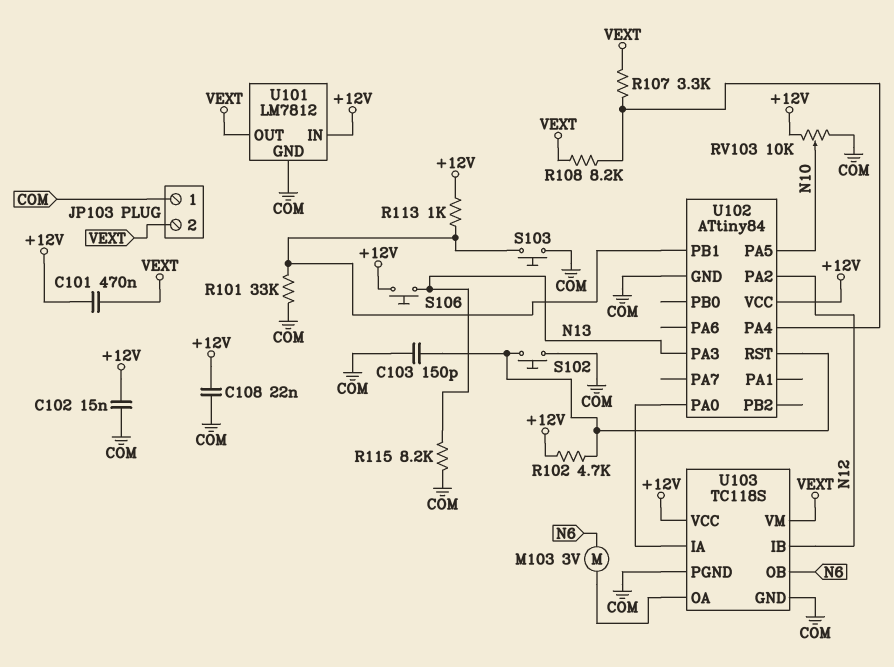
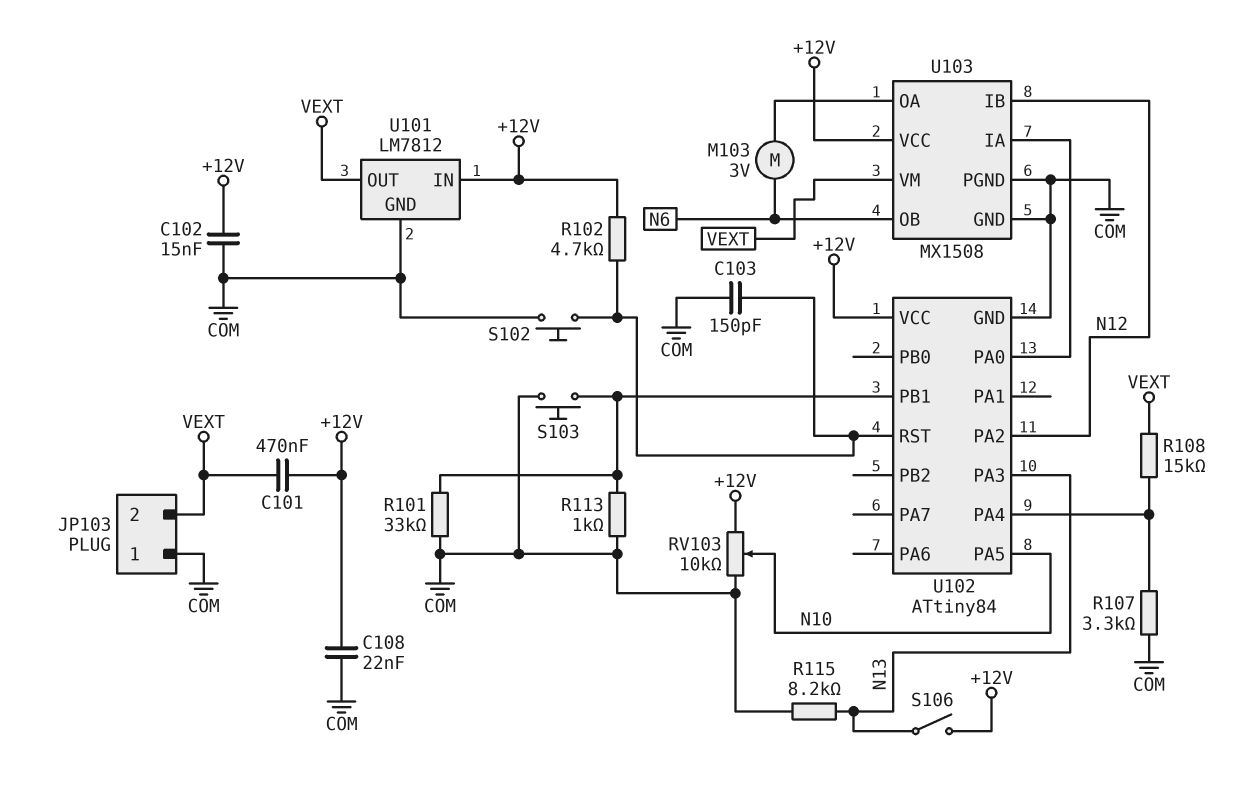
R107: 3.3k (U102/PA4, VEXT) -> 3.3k (COM, U102/PA4)
R108: 8.2k (U102/PA4, VEXT) -> 15k (U102/PA4, VEXT)
R113: 1k (+12V, U102/PB1) -> 1k (COM, U102/PB1)
S106: button (+12V, N13) -> switch (+12V, N13)
U103: TC118S -> MX1508

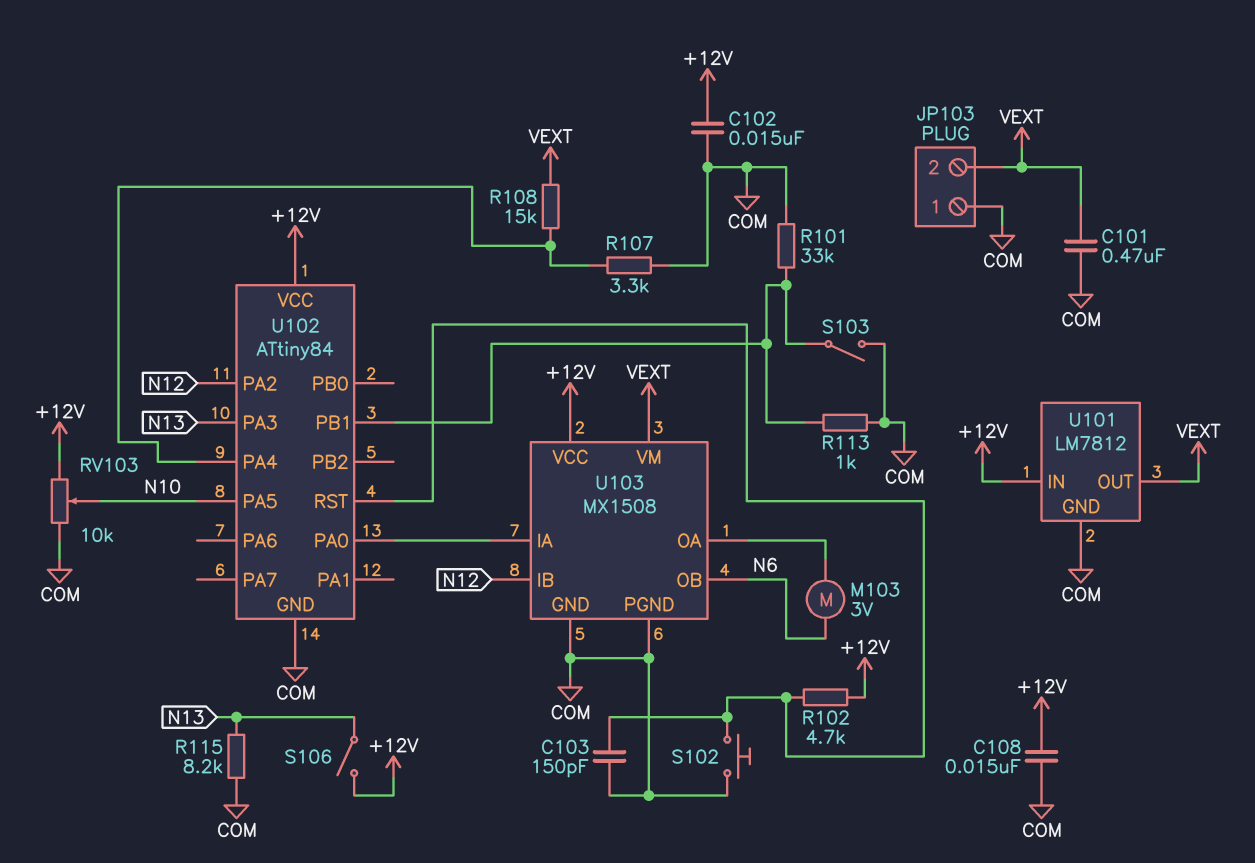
C101: 470nF (+12V, VEXT) -> 470nF (COM, VEXT)
C108: 22nF (+12V, COM) -> 15nF (+12V, COM)
S103: button (COM, U102/PB1) -> switch (COM, U102/PB1)

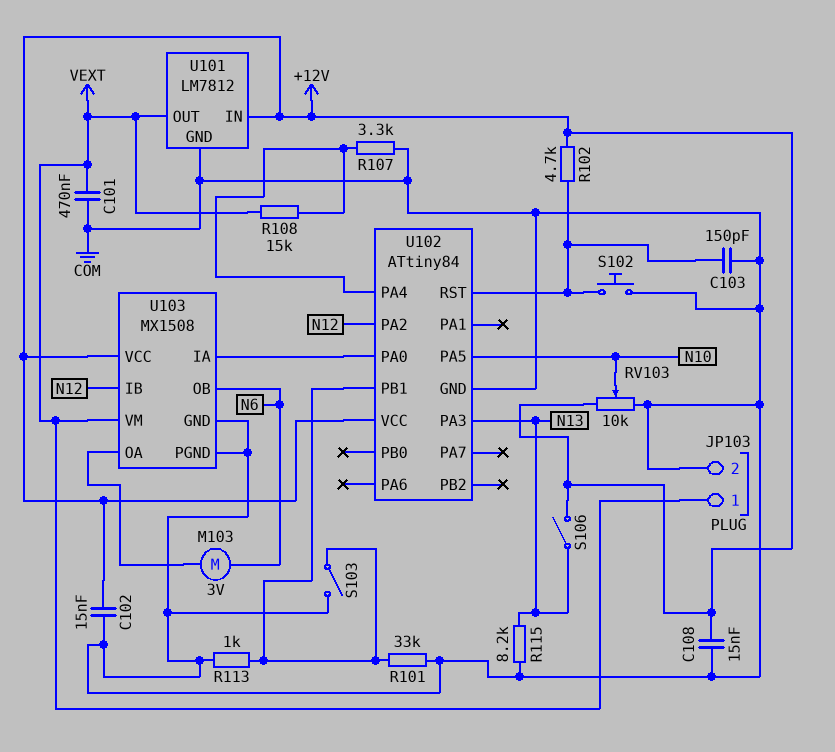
JP103 pin 1: COM -> VEXT
JP103 pin 2: VEXT -> COM

